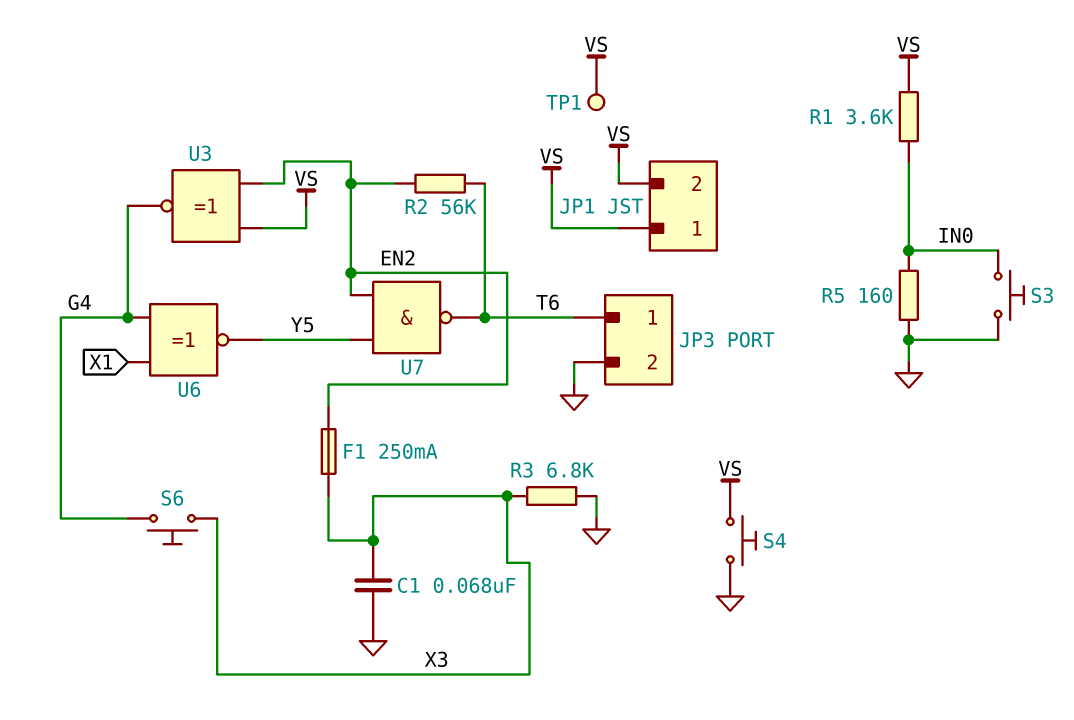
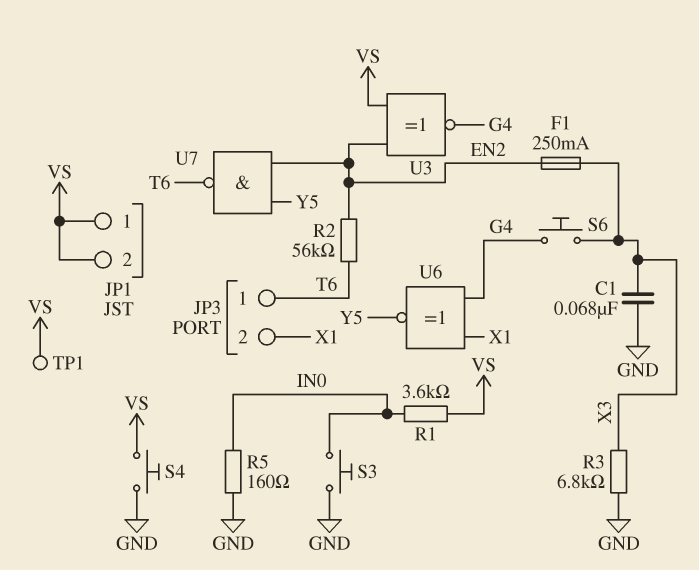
JP3 pin 2: GND -> X1

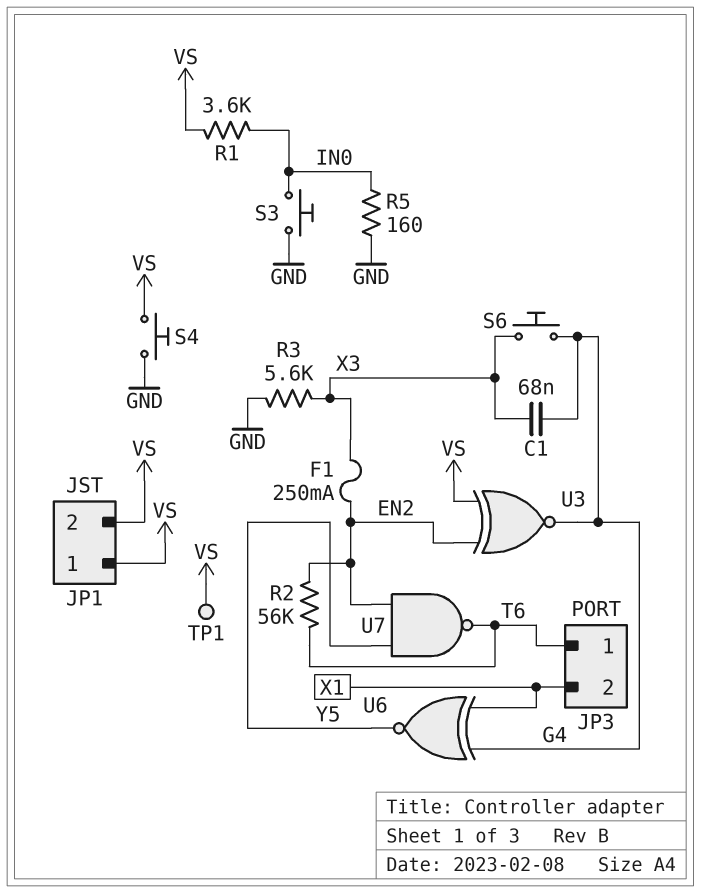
C1: 68nF (GND, X3) -> 68nF (G4, X3)
R3: 6.8k (GND, X3) -> 5.6k (GND, X3)

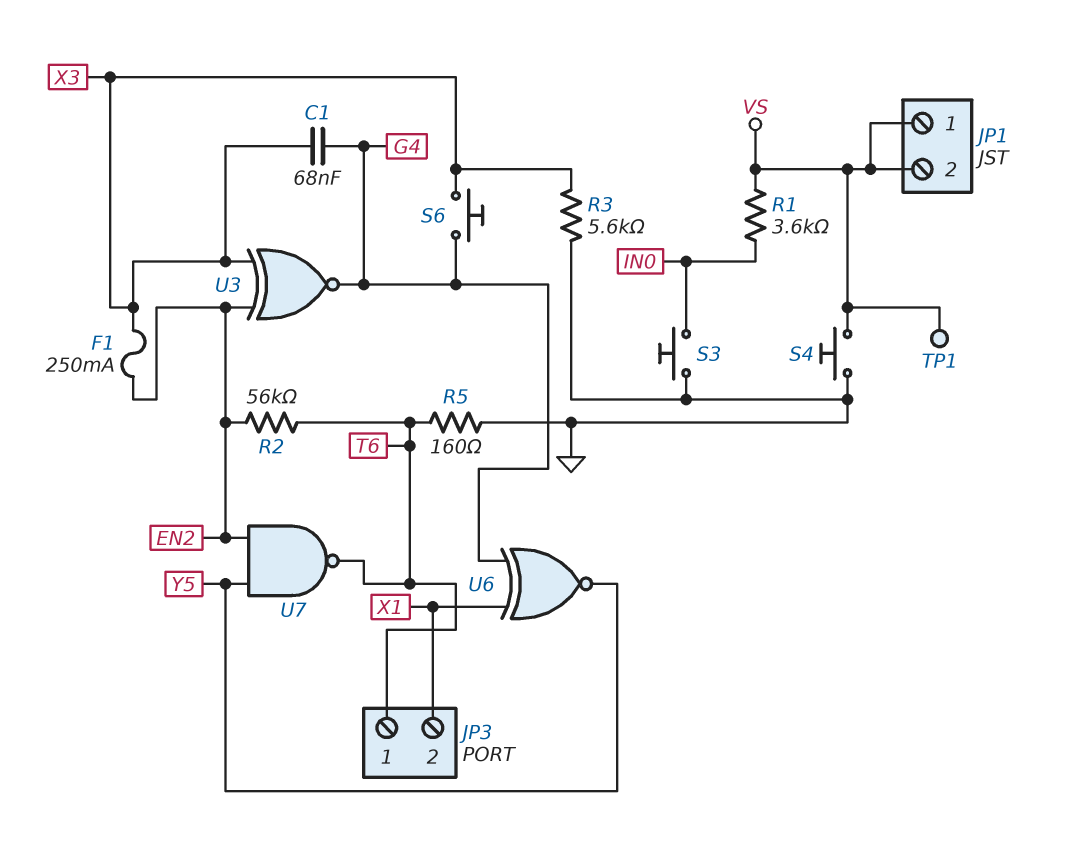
R5: 160 (GND, IN0) -> 160 (GND, T6)
U3: XNOR (in EN2, in VS, out G4) -> XNOR (in EN2, in X3, out G4)

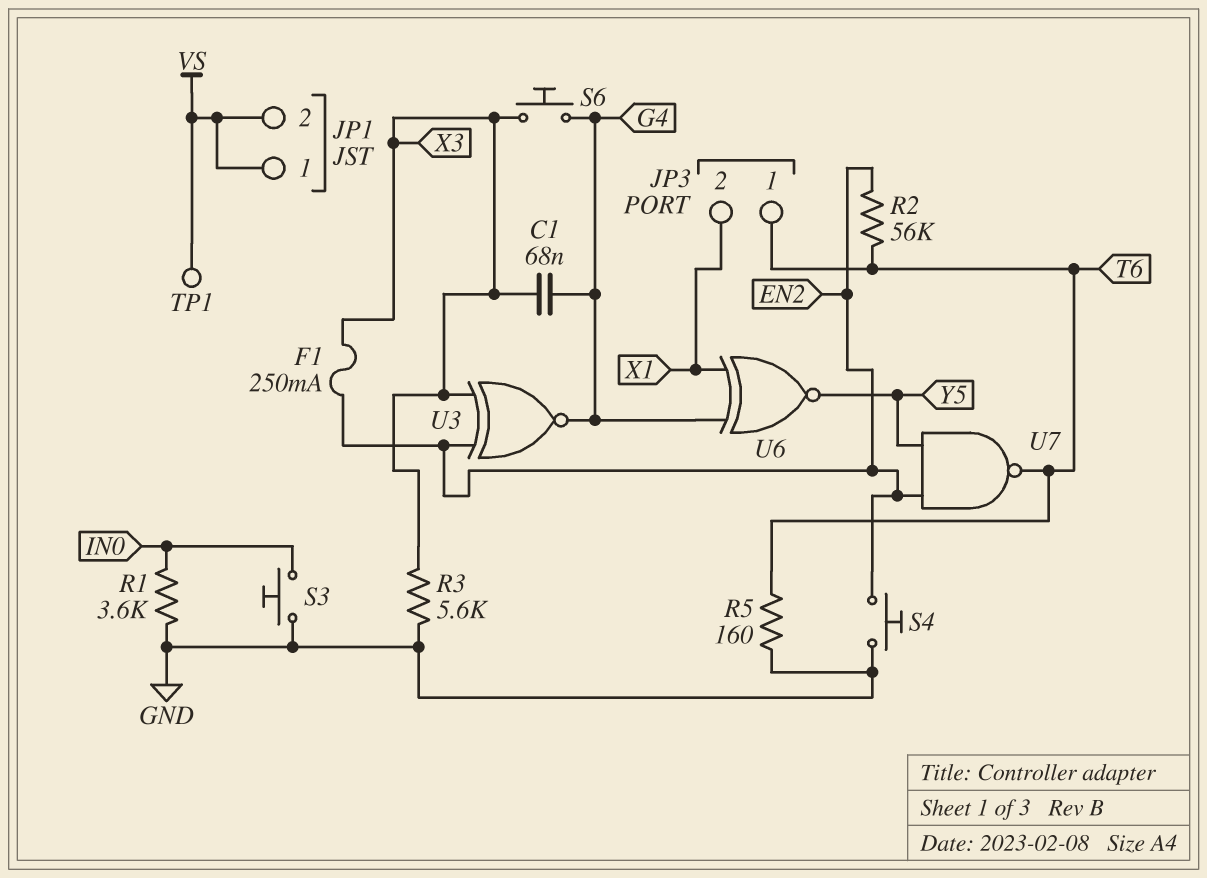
R1: 3.6k (IN0, VS) -> 3.6k (GND, IN0)
S4: button (GND, VS) -> button (EN2, GND)

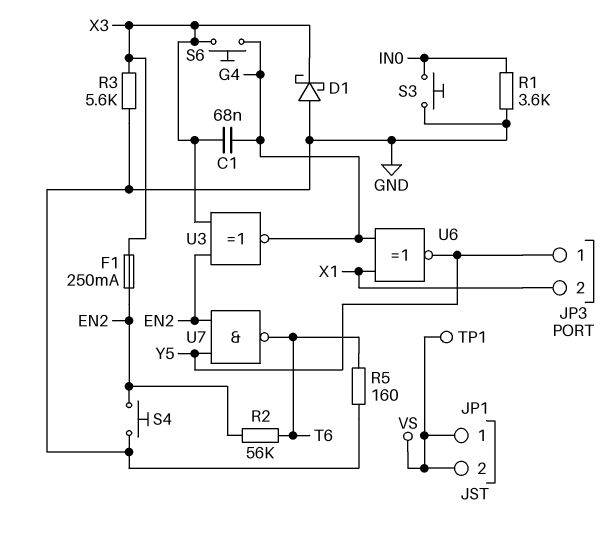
D1: none -> schottky (A GND, K X3)
JP3 pin 1: T6 -> Y5

